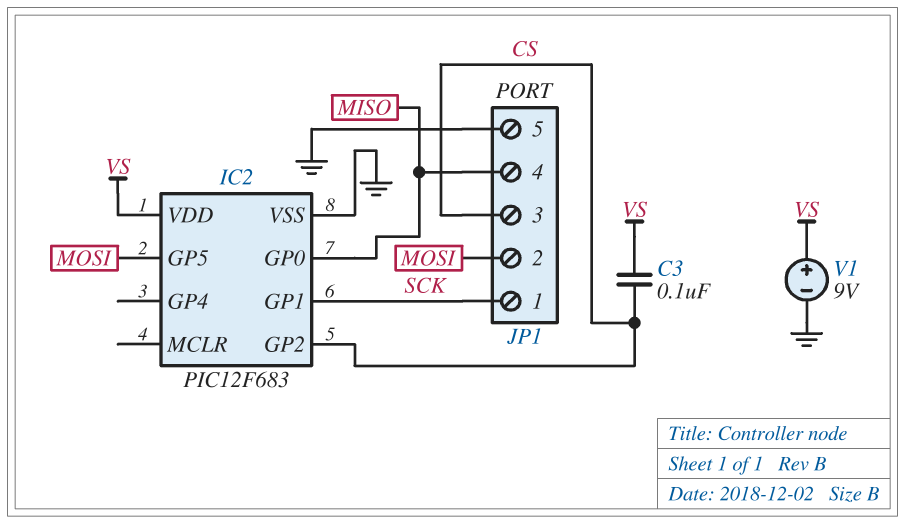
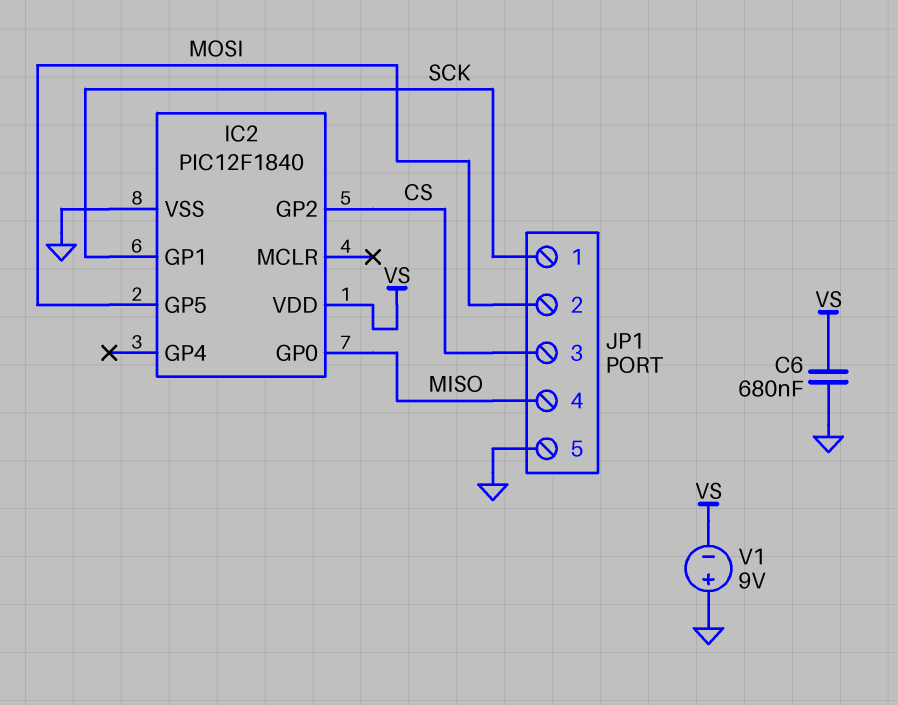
C3: 100nF (CS, VS) -> none
C6: none -> 680nF (GND, VS)
IC2: PIC12F683 -> PIC12F1840
V1: 9V (plus VS, minus GND) -> 9V (plus GND, minus VS)

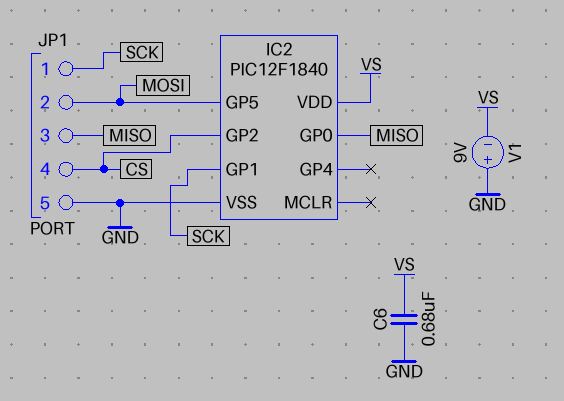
JP1 pin 3: CS -> MISO
JP1 pin 4: MISO -> CS

